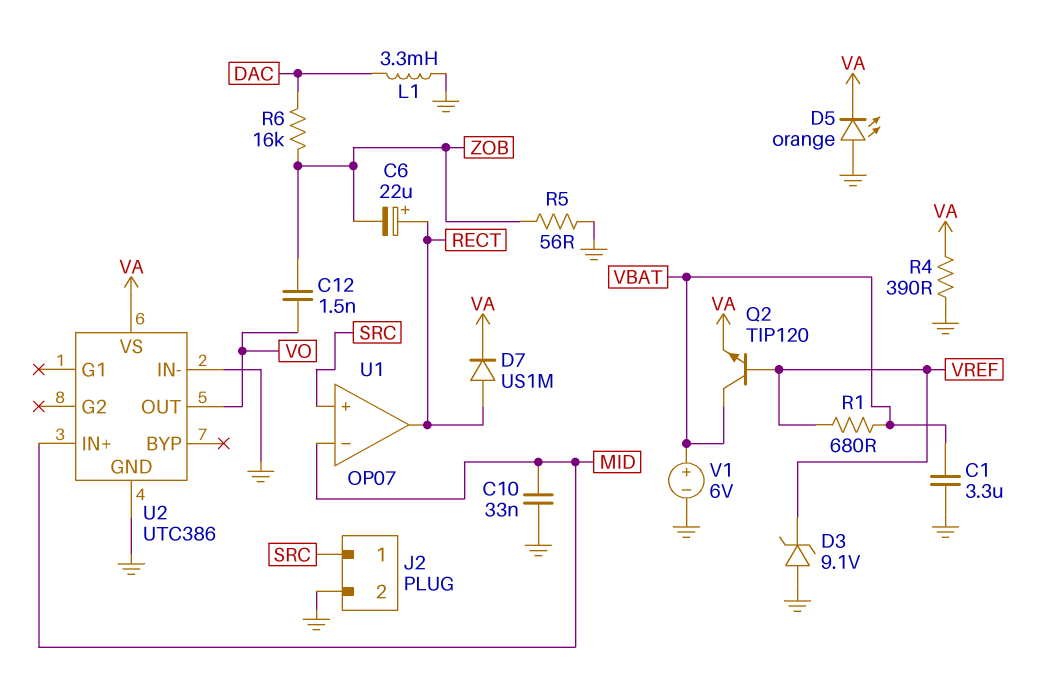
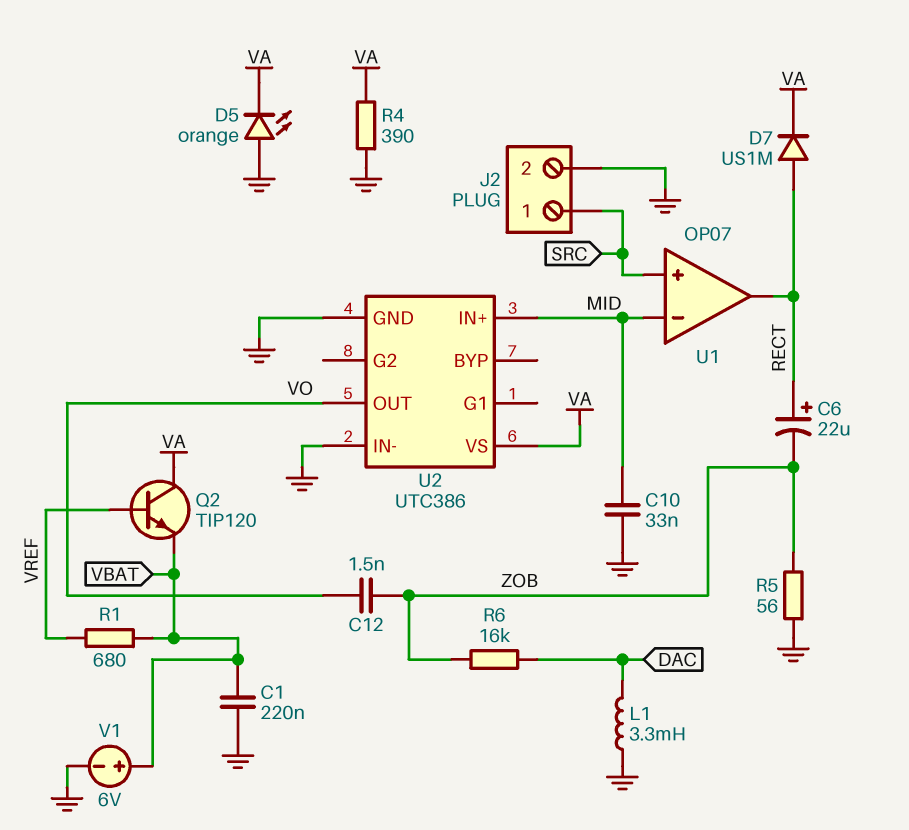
C1: 3.3uF (GND, VBAT) -> 220nF (GND, VBAT)
D3: zener 9.1V (A GND, K VREF) -> none
Q2: NPN TIP120 (B VREF, C VBAT, E VA) -> NPN TIP120 (B VREF, C VA, E VBAT)

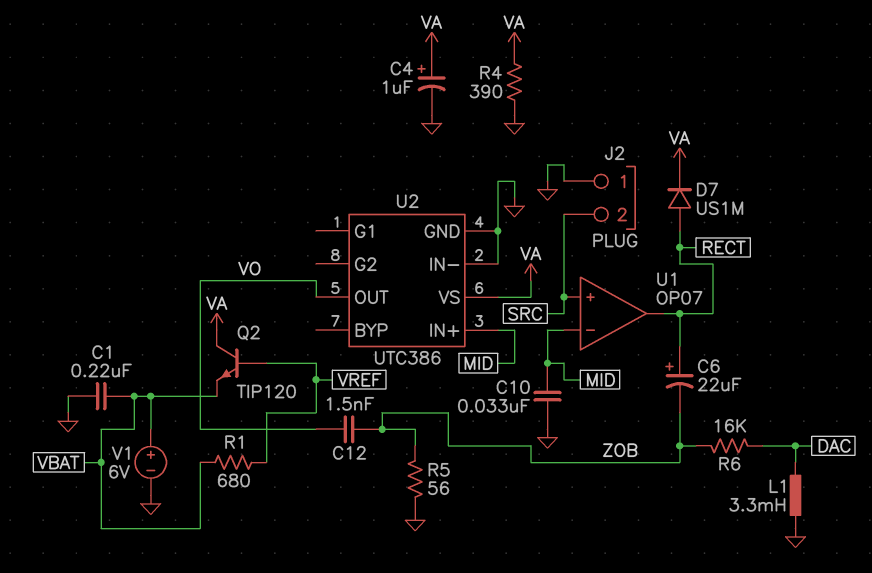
C4: none -> 1uF (plus VA, minus GND)
D5: LED orange (A GND, K VA) -> none
J2 pin 1: SRC -> GND
J2 pin 2: GND -> SRC

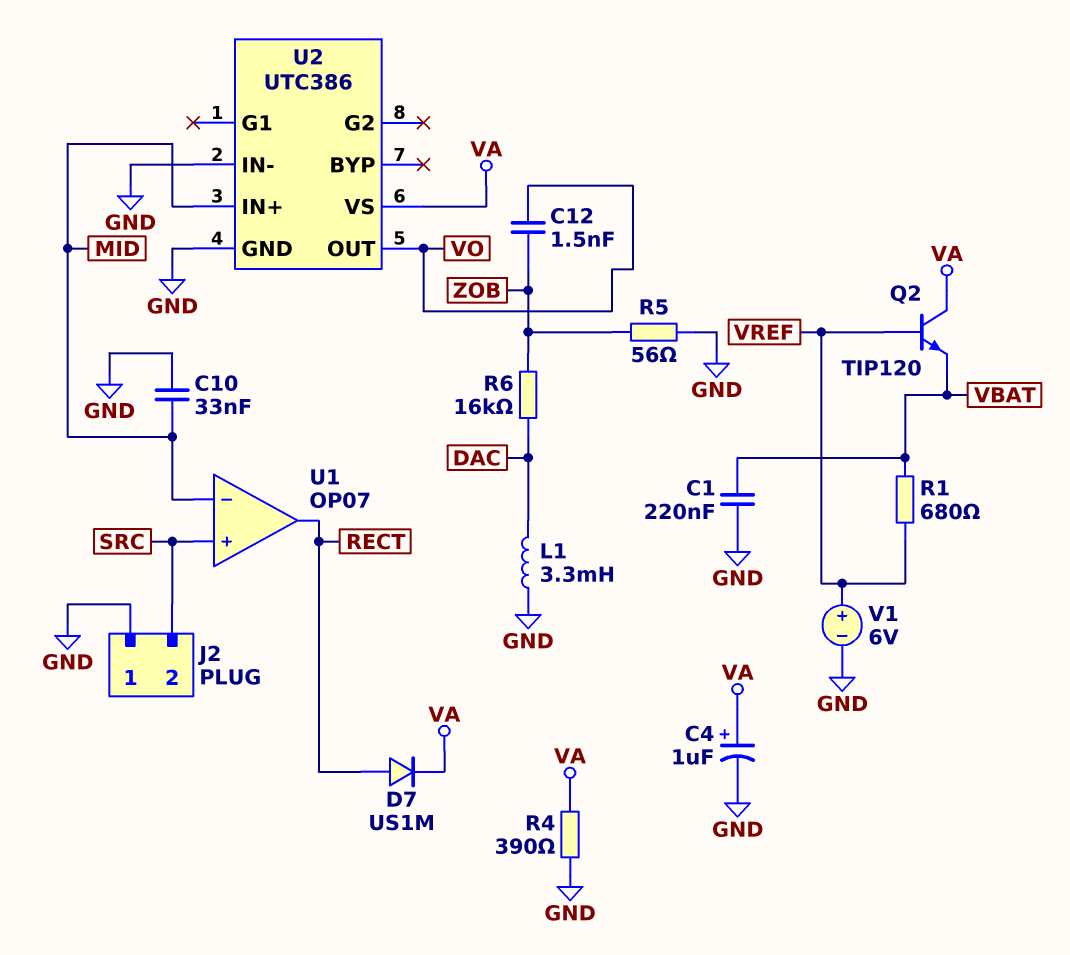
C6: 22uF (plus RECT, minus ZOB) -> none
V1: 6V (plus VBAT, minus GND) -> 6V (plus VREF, minus GND)

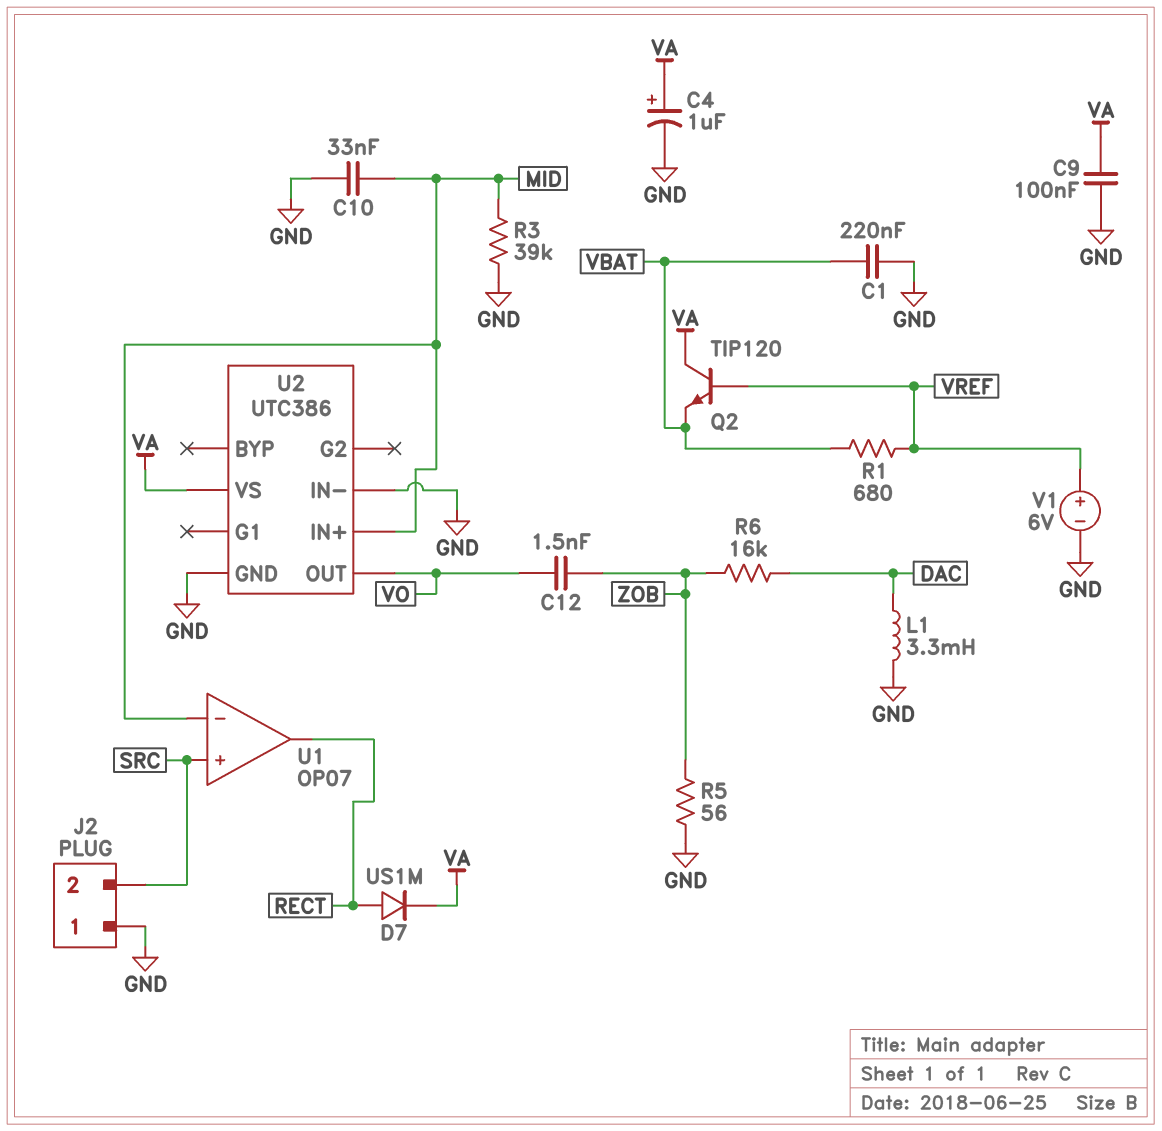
C9: none -> 100nF (GND, VA)
R3: none -> 39k (GND, MID)
R4: 390 (GND, VA) -> none

